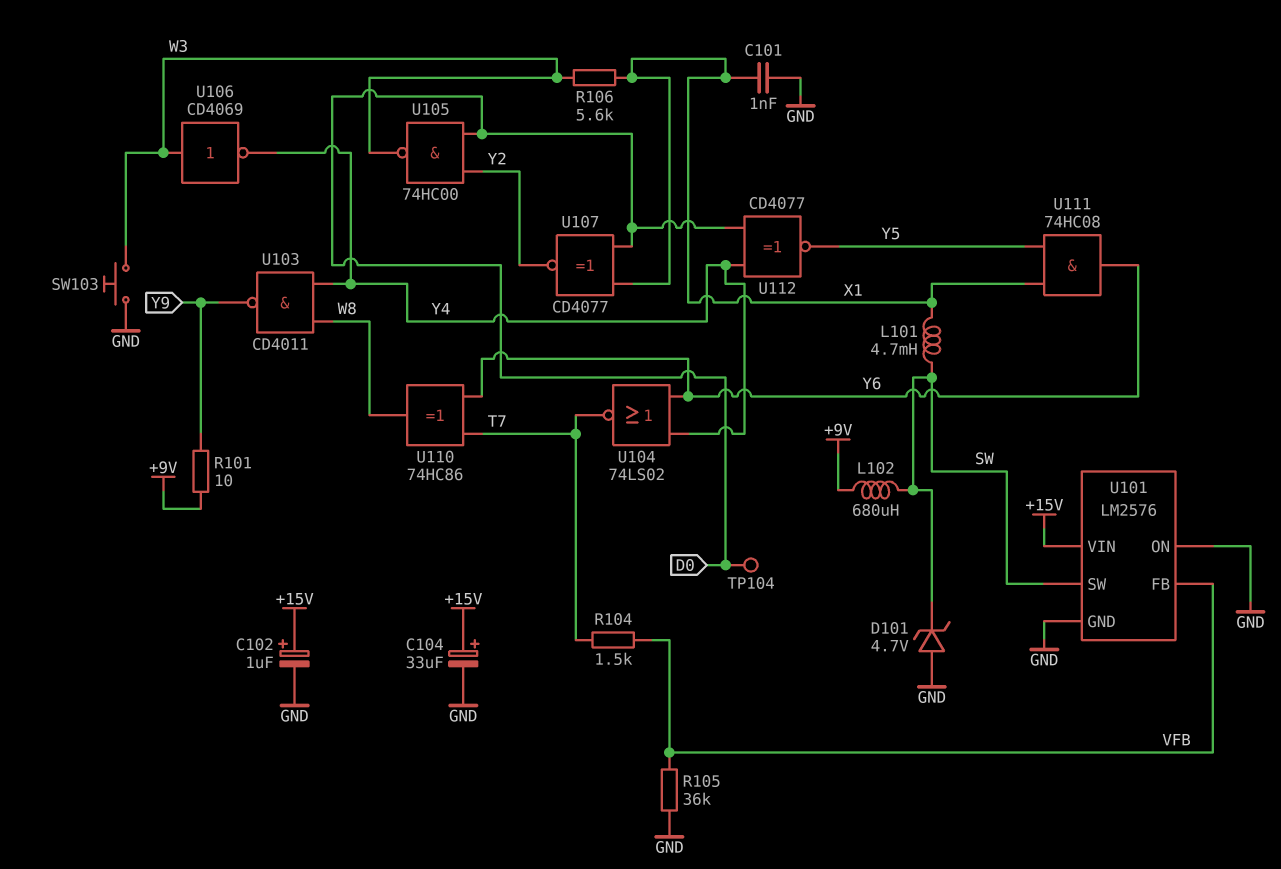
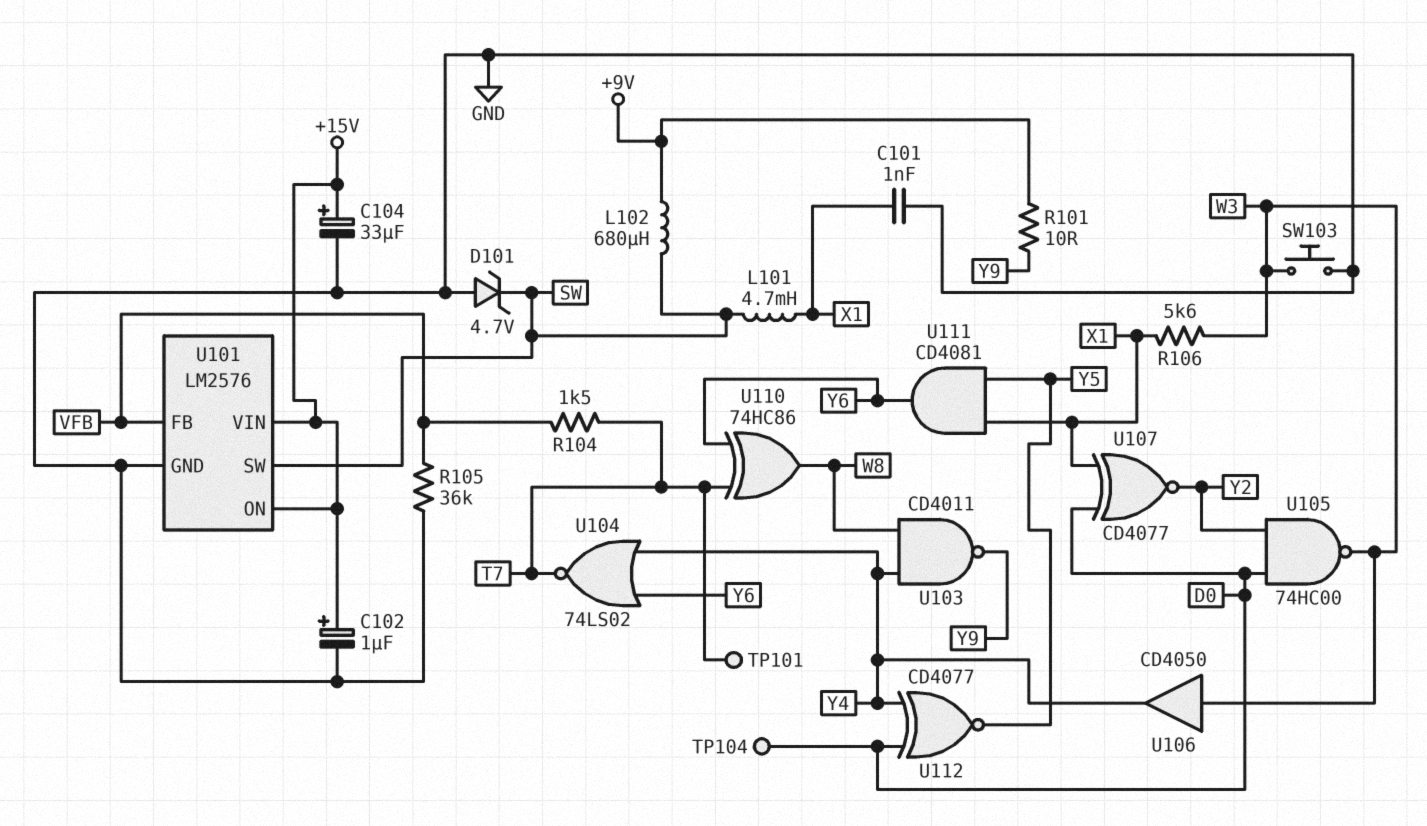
TP101: none -> test point (T7)
U101 pin ON: GND -> +15V
U106: NOT CD4069 (in W3, out Y4) -> buffer CD4050 (in W3, out Y4)
U111: AND 74HC08 (in X1, in Y5, out Y6) -> AND CD4081 (in X1, in Y5, out Y6)

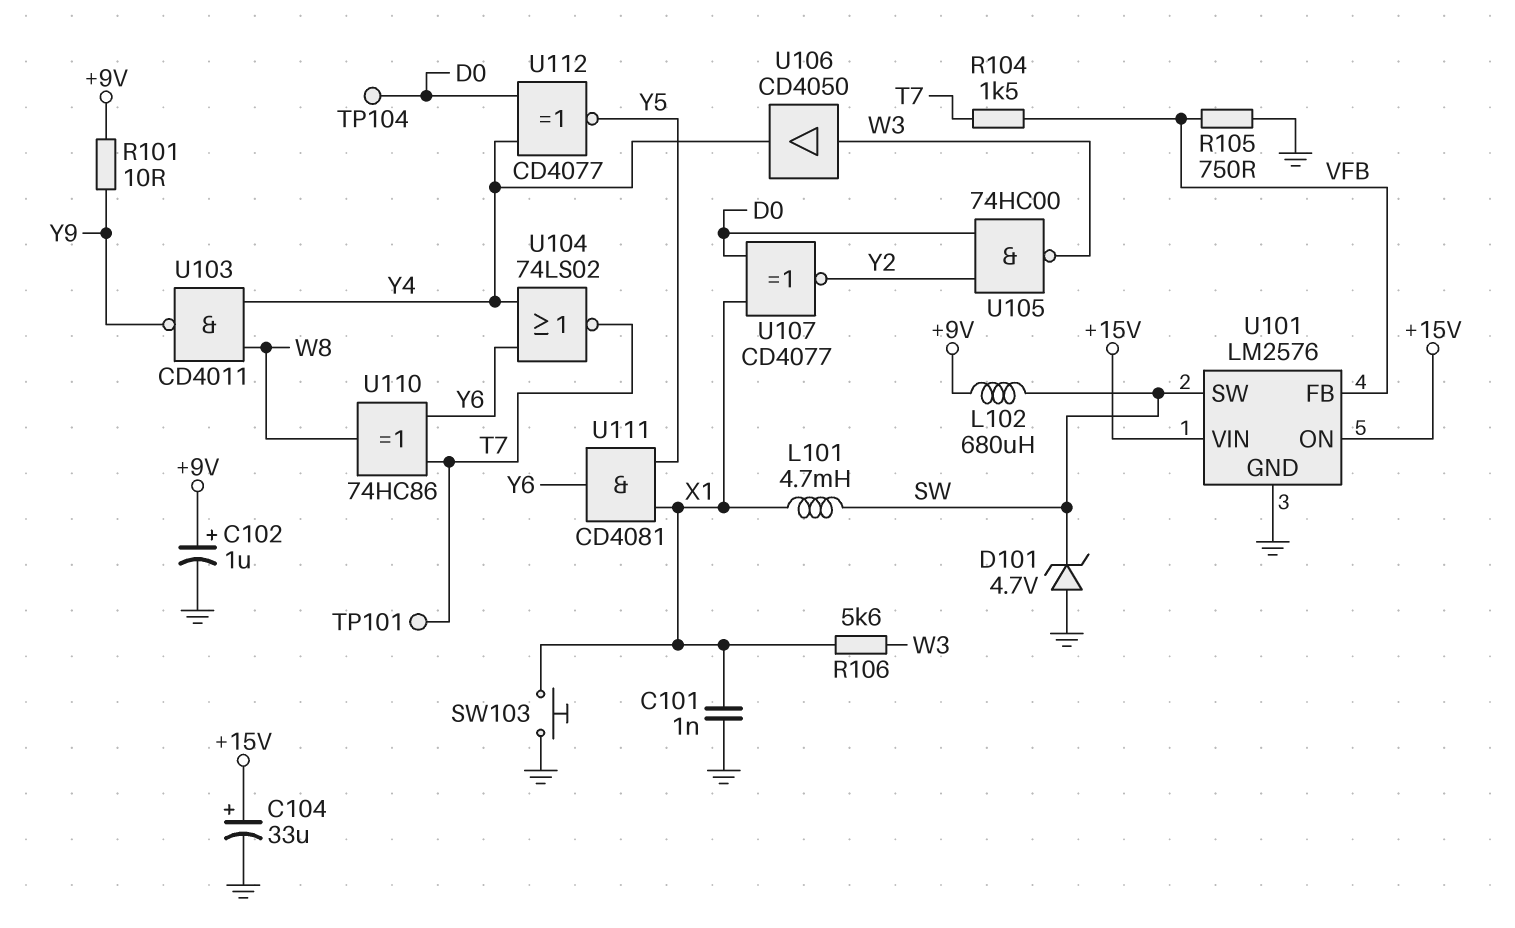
C102: 1uF (plus +15V, minus GND) -> 1uF (plus +9V, minus GND)
R105: 36k (GND, VFB) -> 750 (GND, VFB)
SW103: button (GND, W3) -> button (GND, X1)

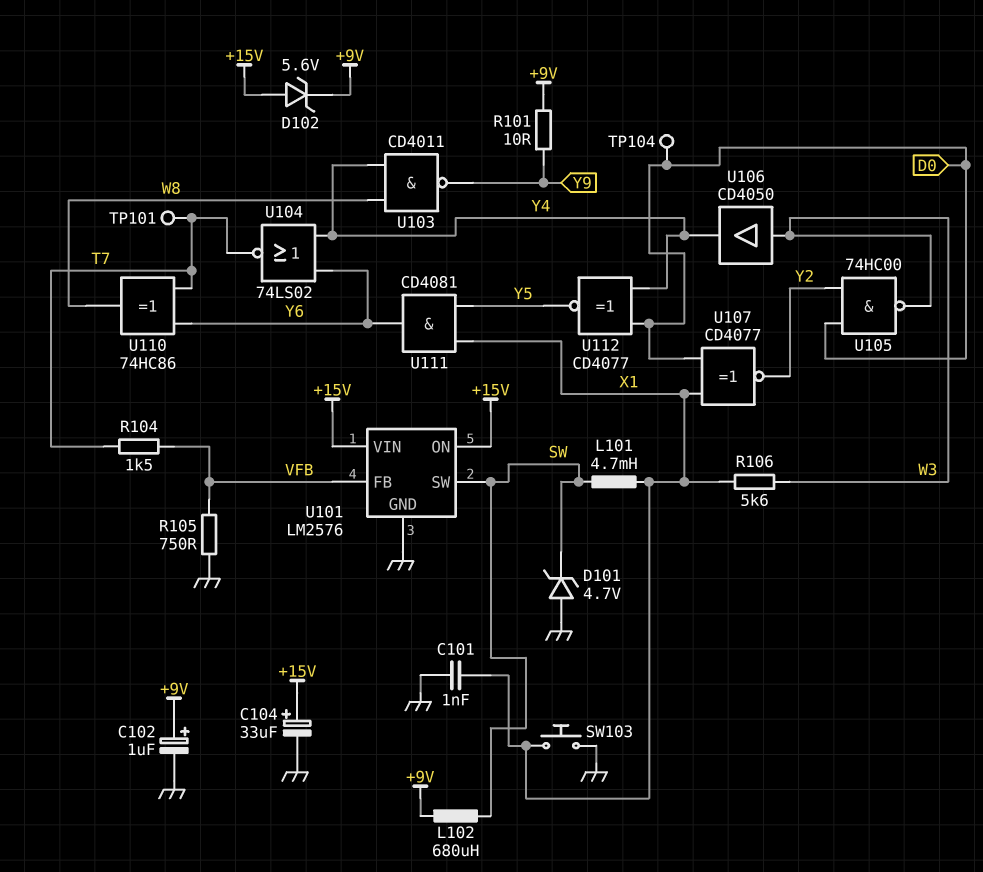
D102: none -> zener 5.6V (A +15V, K +9V)

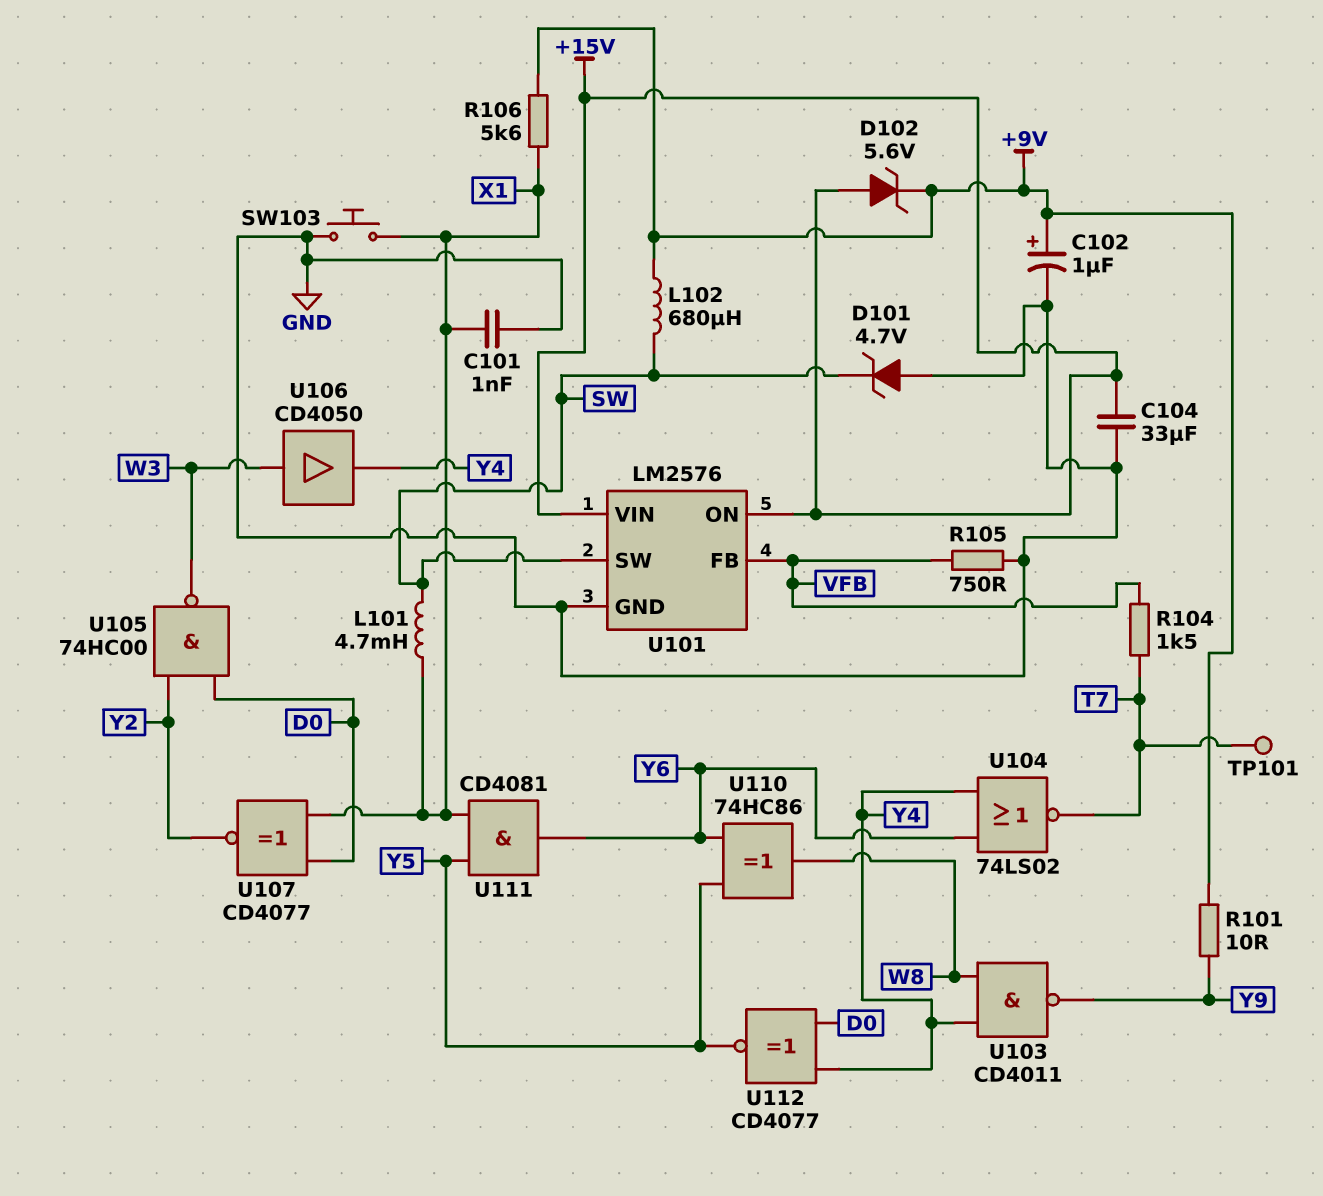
C104: 33uF (plus +15V, minus GND) -> 33uF (+15V, GND)
R106: 5.6k (W3, X1) -> 5.6k (+9V, X1)
TP104: test point (D0) -> none
U110: XOR 74HC86 (in T7, in Y6, out W8) -> XOR 74HC86 (in Y5, in Y6, out W8)

